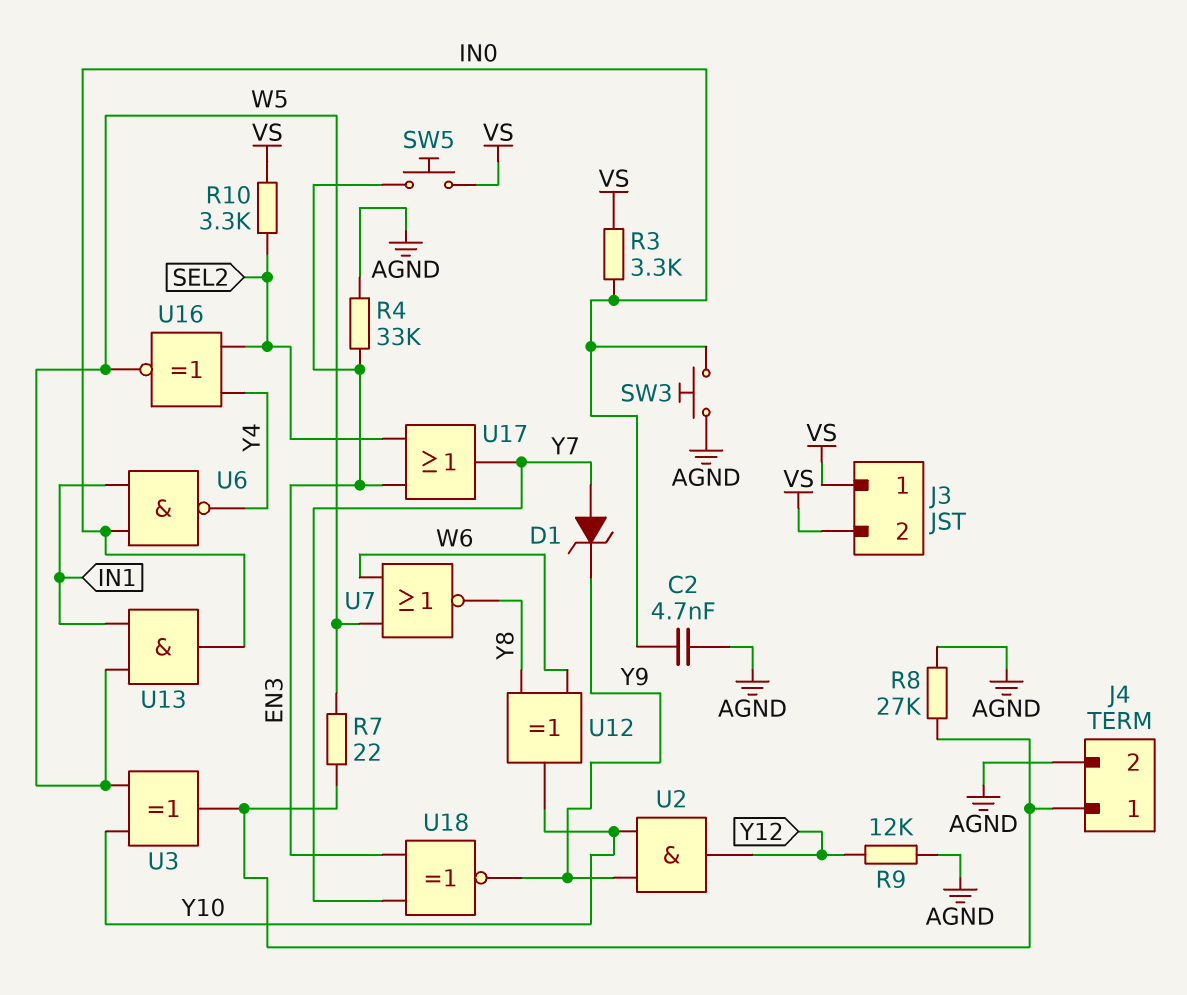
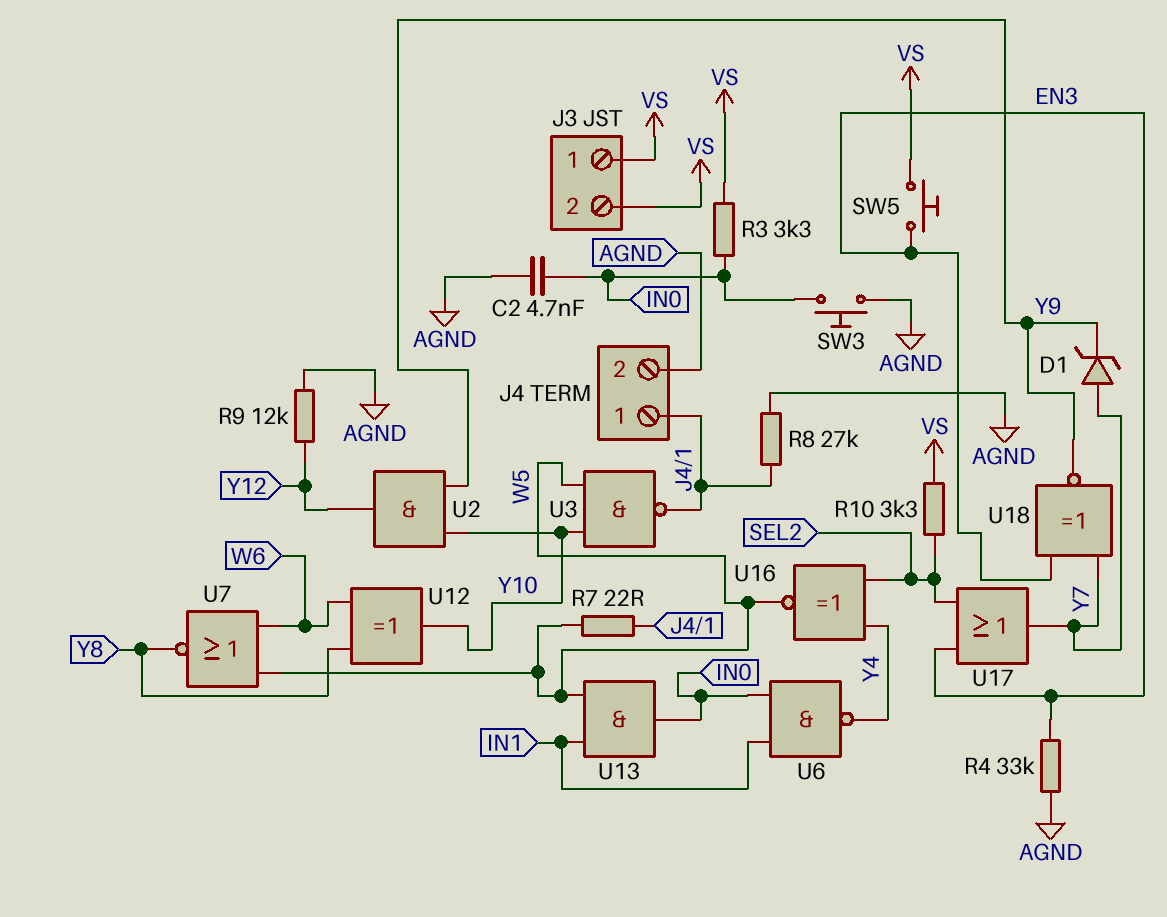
U3: XOR (in W5, in Y10, out J4/1) -> NAND (in W5, in Y10, out J4/1)

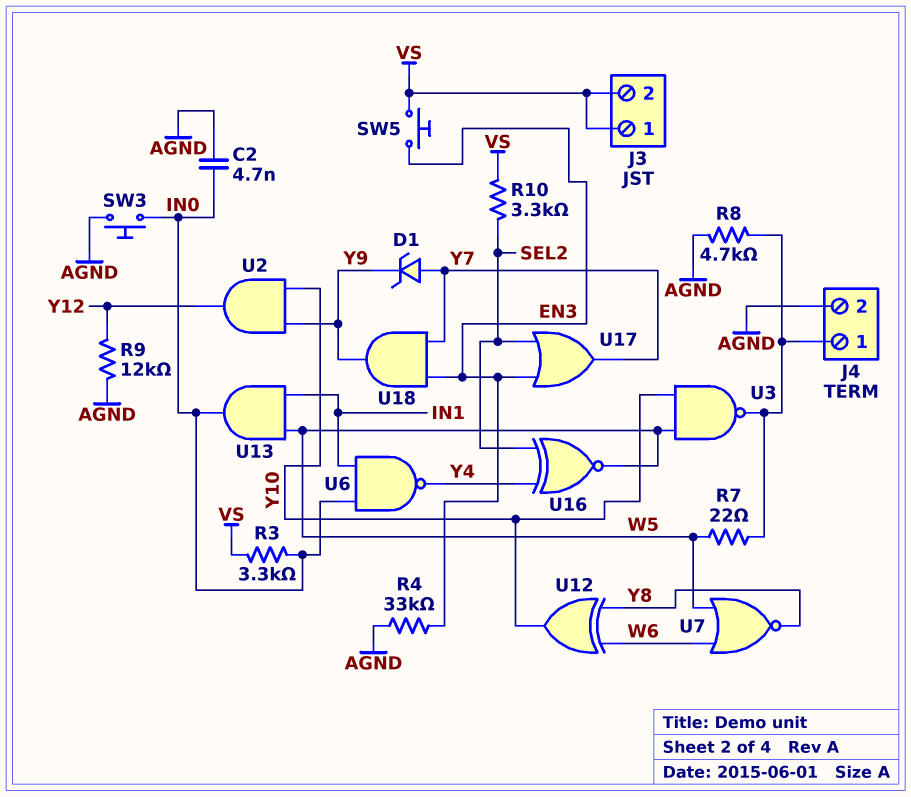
R8: 27k (AGND, J4/1) -> 4.7k (AGND, J4/1)
U18: XNOR (in EN3, in Y7, out Y9) -> AND (in EN3, in Y7, out Y9)

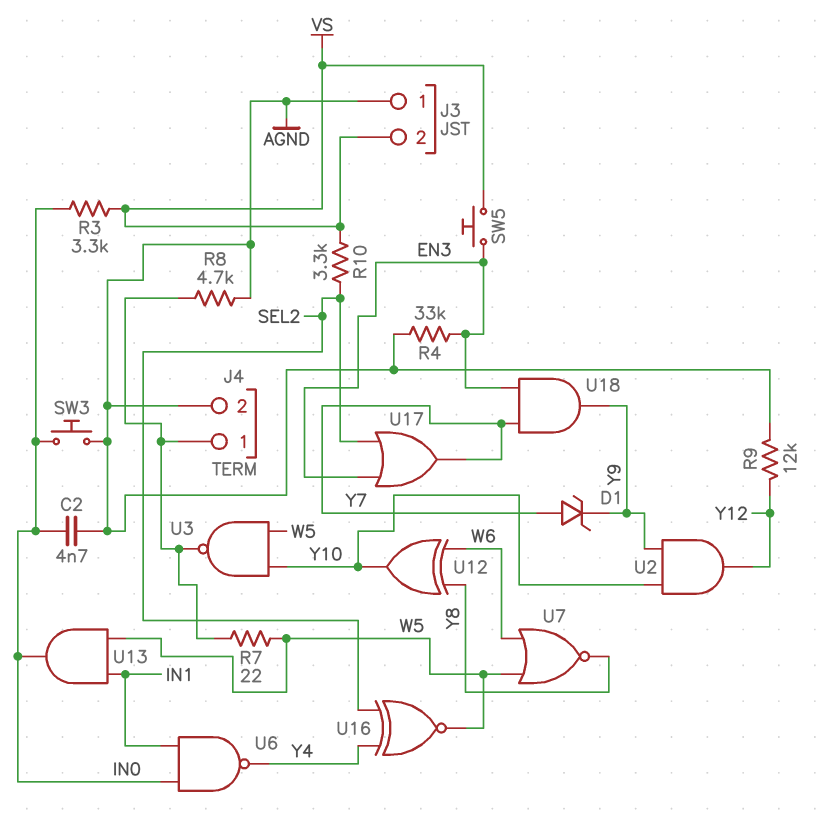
J3 pin 1: VS -> AGND

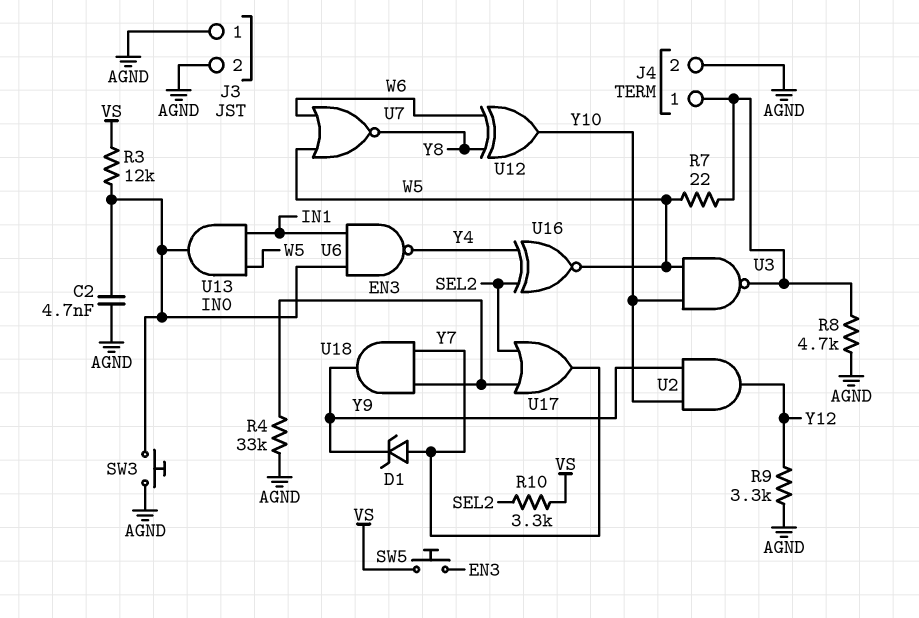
J3 pin 2: VS -> AGND
R3: 3.3k (IN0, VS) -> 12k (IN0, VS)
R9: 12k (AGND, Y12) -> 3.3k (AGND, Y12)

